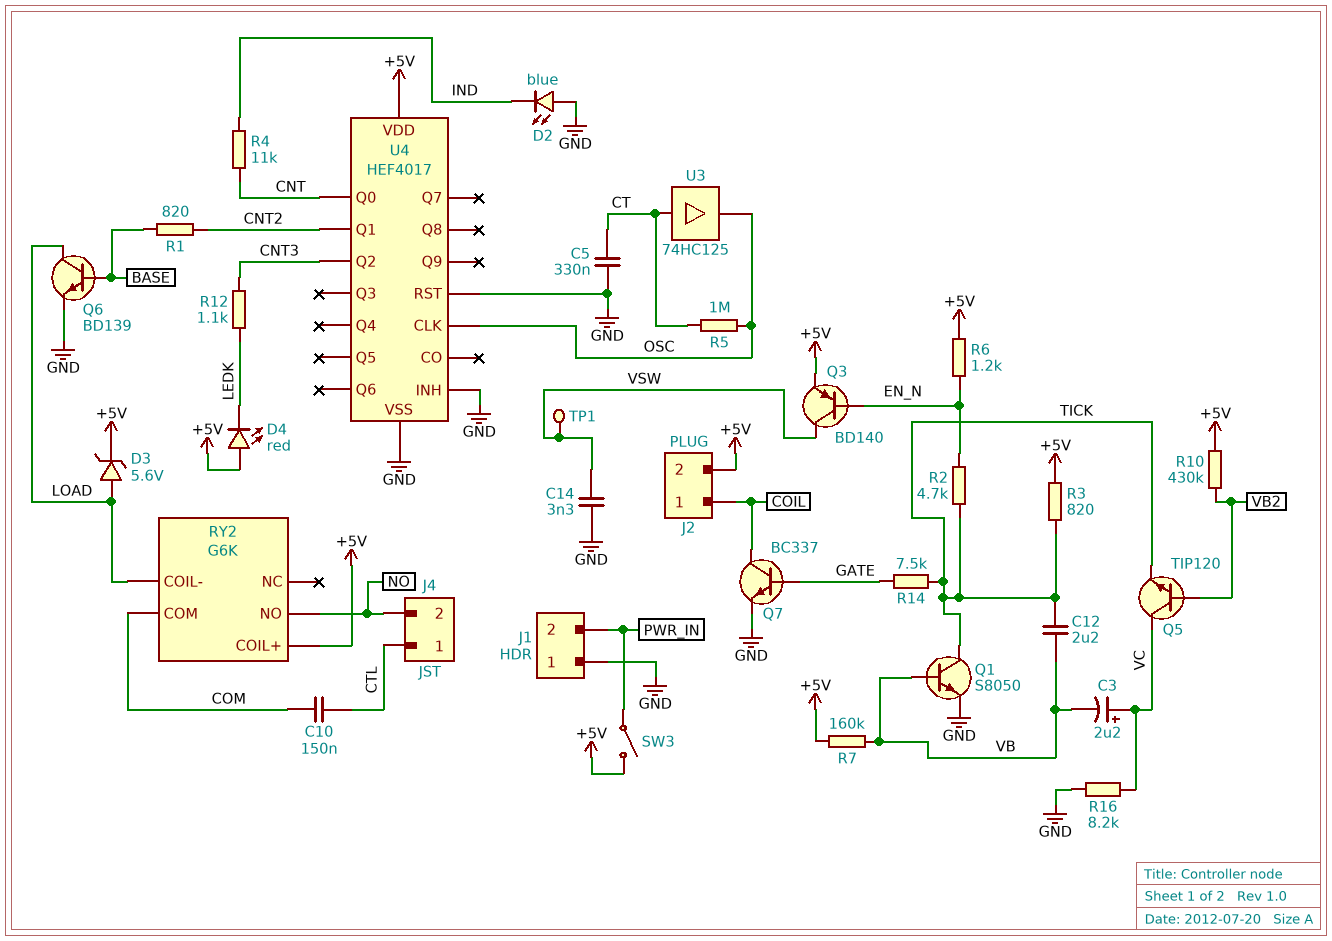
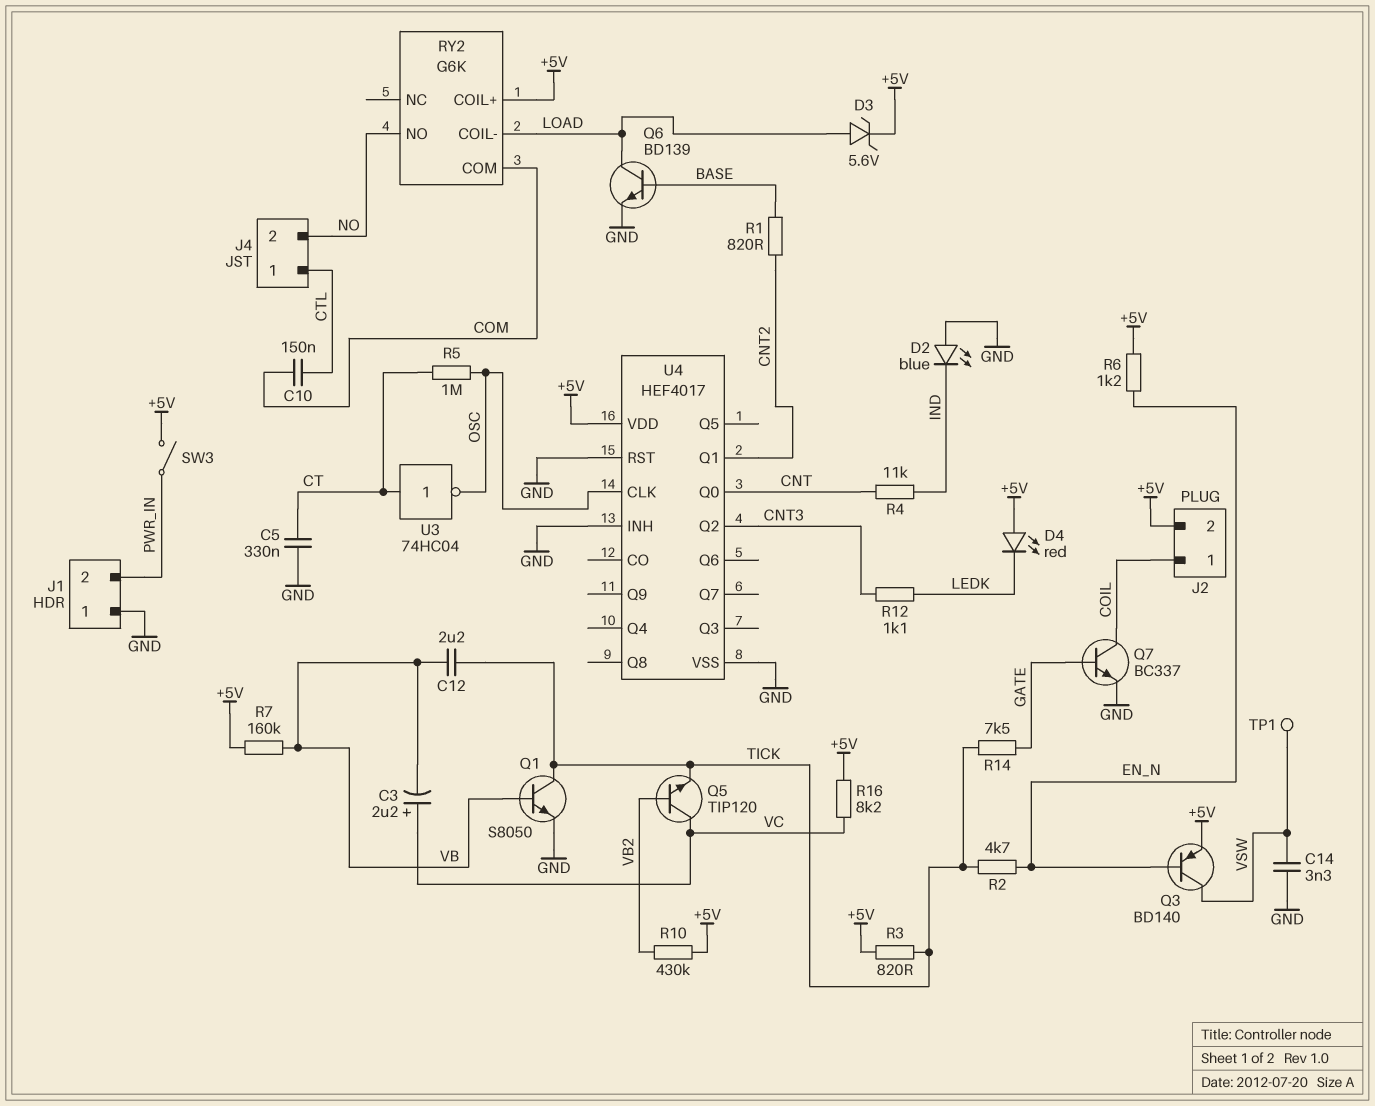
R16: 8.2k (GND, VC) -> 8.2k (+5V, VC)
U3: buffer 74HC125 (in CT, out OSC) -> NOT 74HC04 (in CT, out OSC)

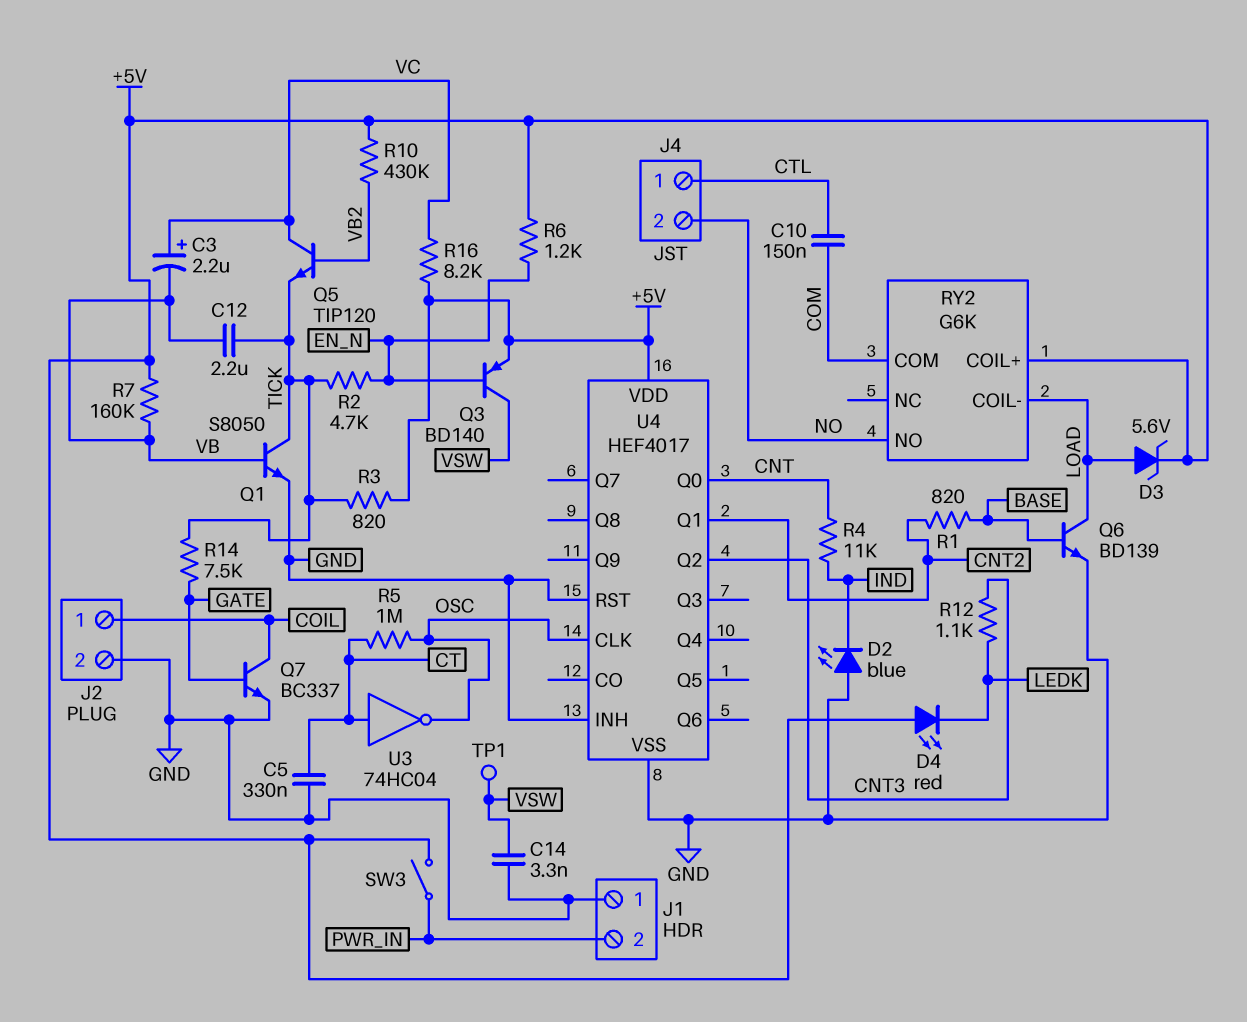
J2 pin 2: +5V -> GND

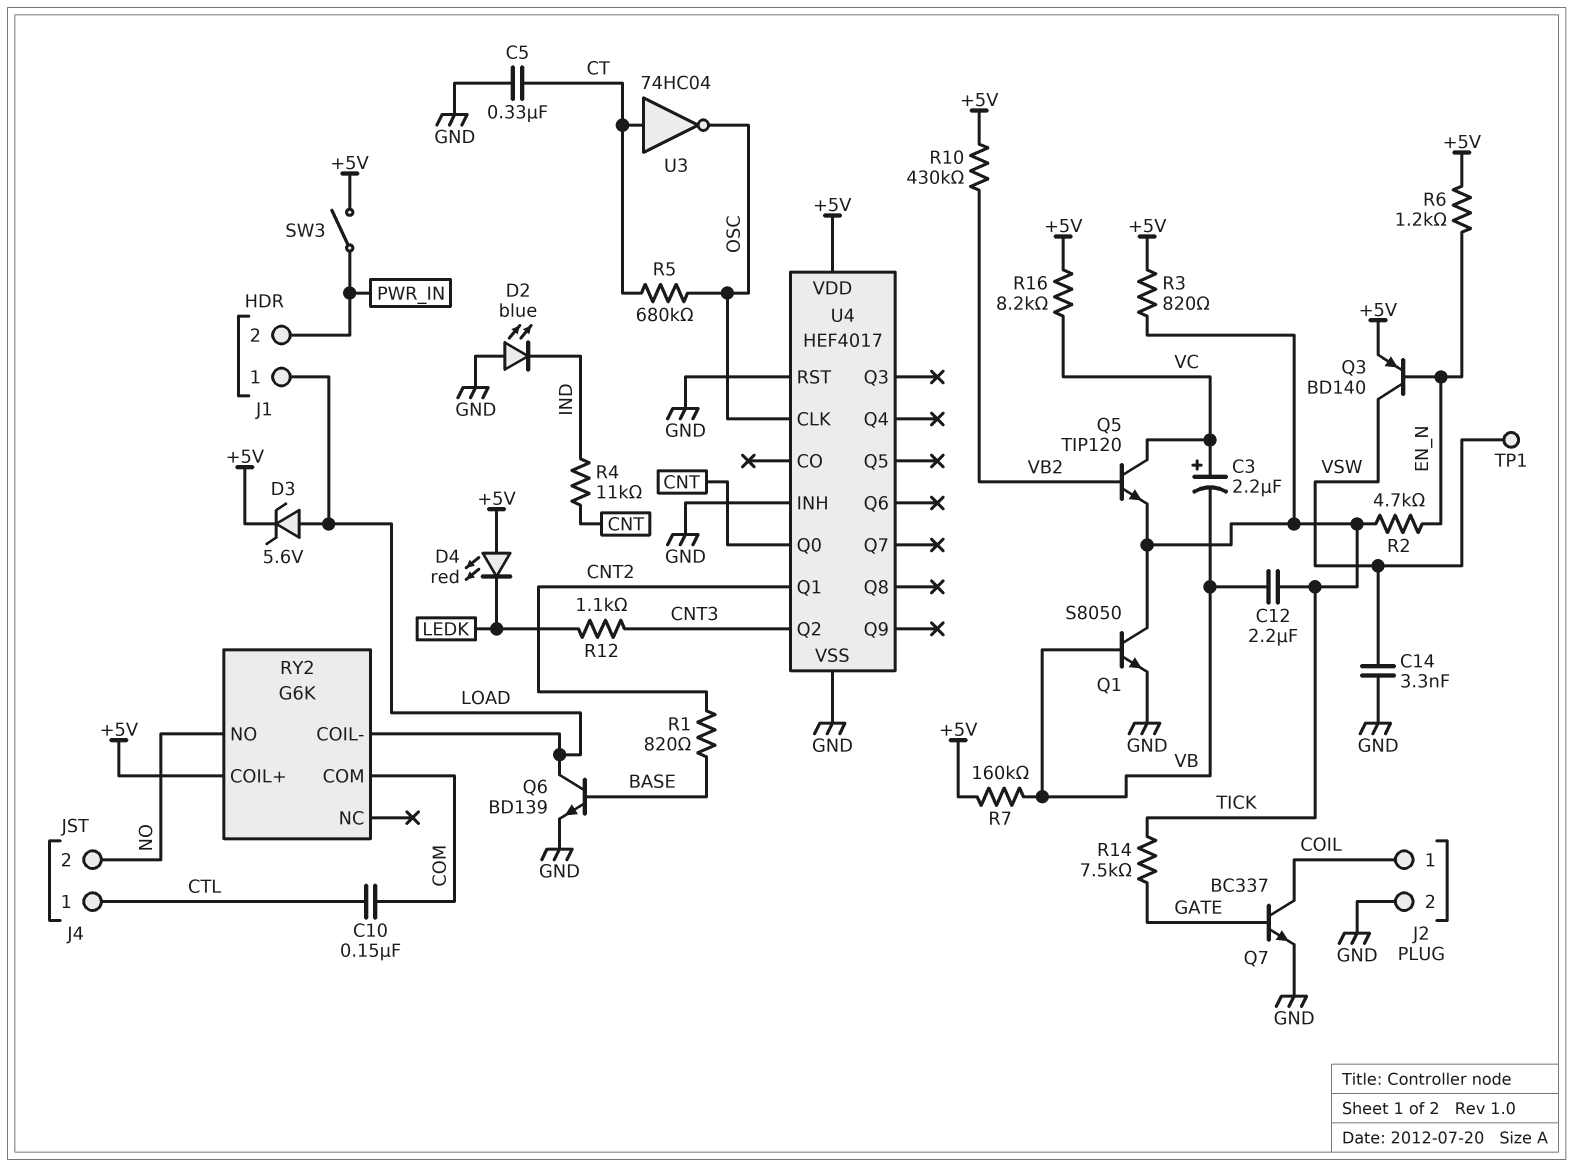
J1 pin 1: GND -> LOAD
R5: 1M (CT, OSC) -> 680k (CT, OSC)

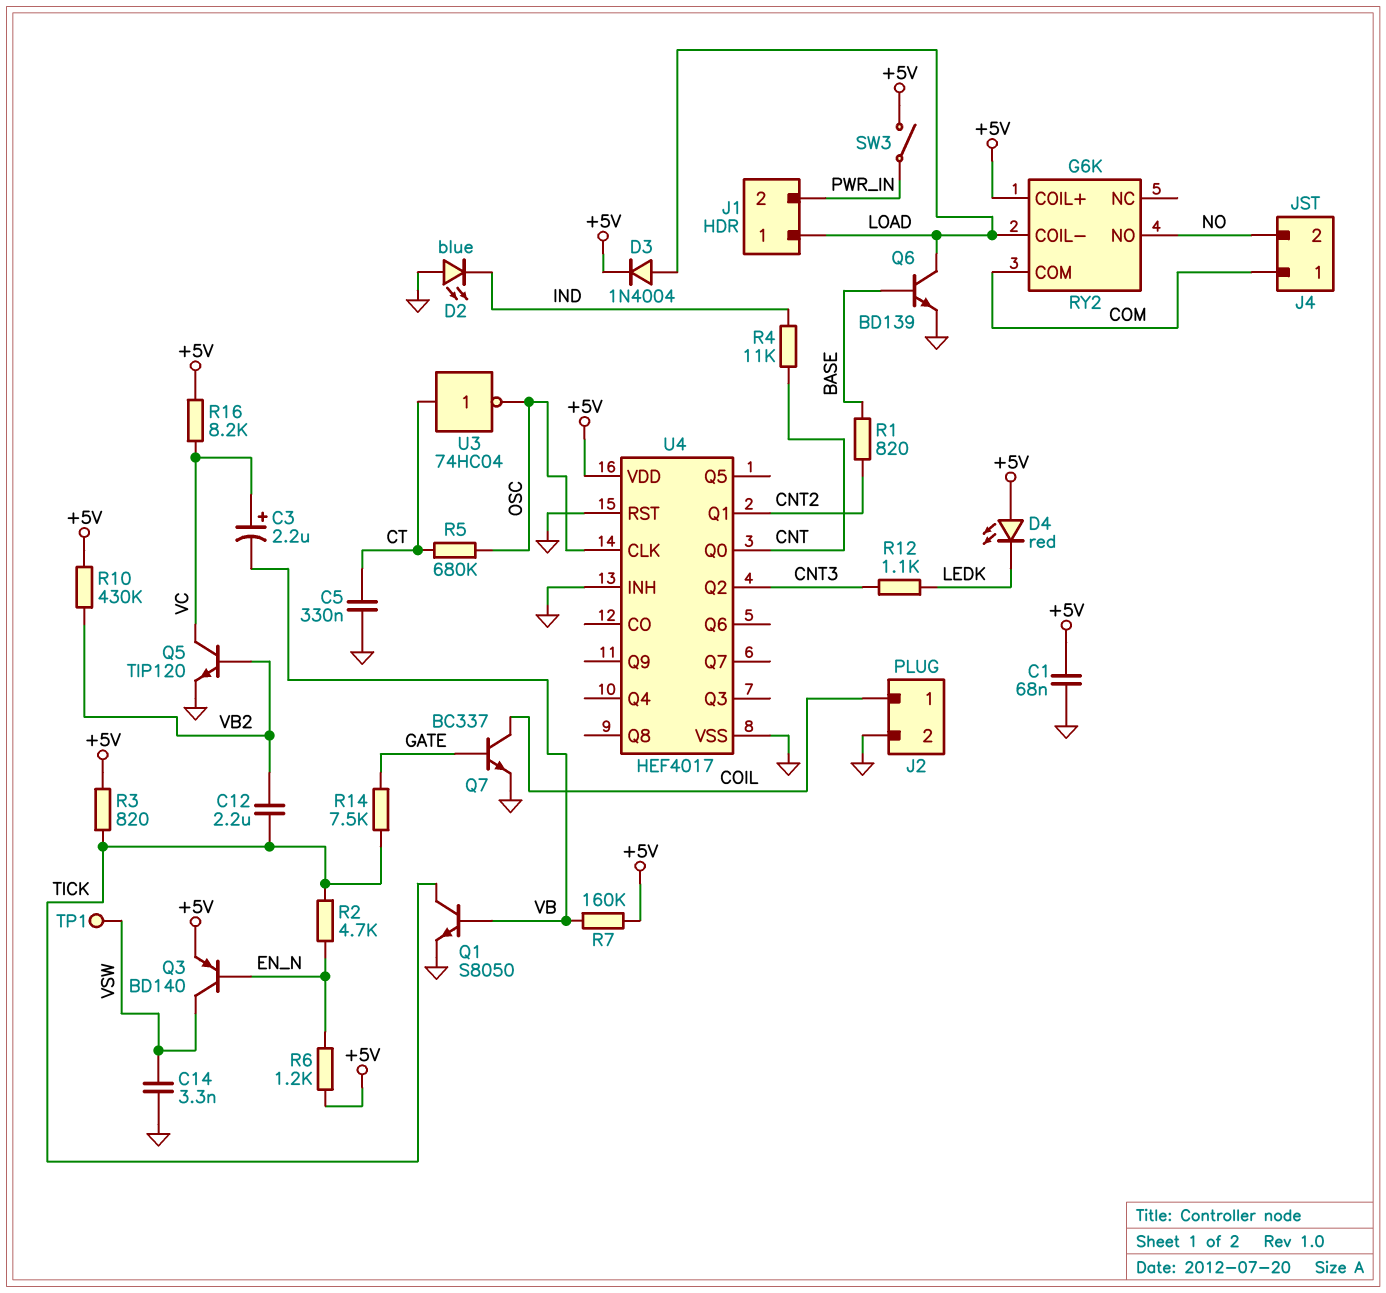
C1: none -> 68nF (+5V, GND)
C10: 150nF (COM, CTL) -> none
C12: 2.2uF (TICK, VB) -> 2.2uF (TICK, VB2)
D3: zener 5.6V (A LOAD, K +5V) -> diode 1N4004 (A LOAD, K +5V)
J4 pin 1: CTL -> COM
Q5: NPN TIP120 (B VB2, C VC, E TICK) -> NPN TIP120 (B VB2, C VC, E GND)

